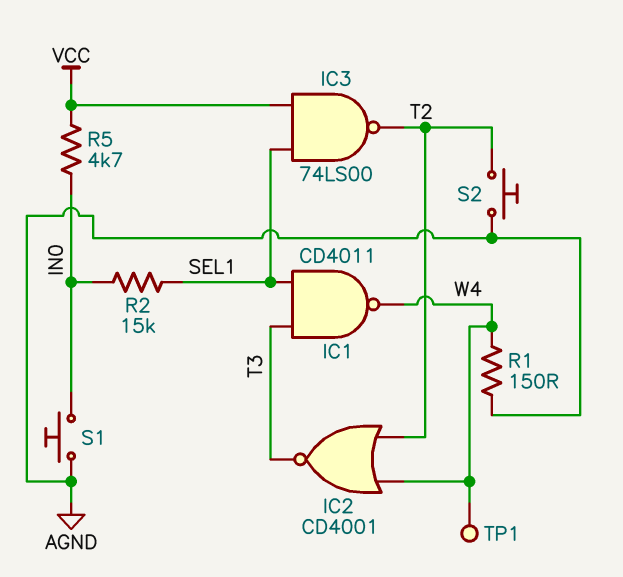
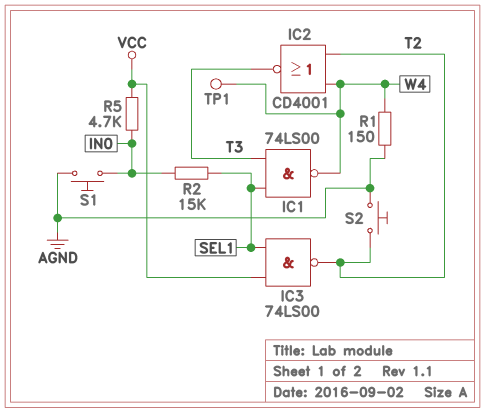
IC1: NAND CD4011 (in SEL1, in T3, out W4) -> NAND 74LS00 (in SEL1, in T3, out W4)

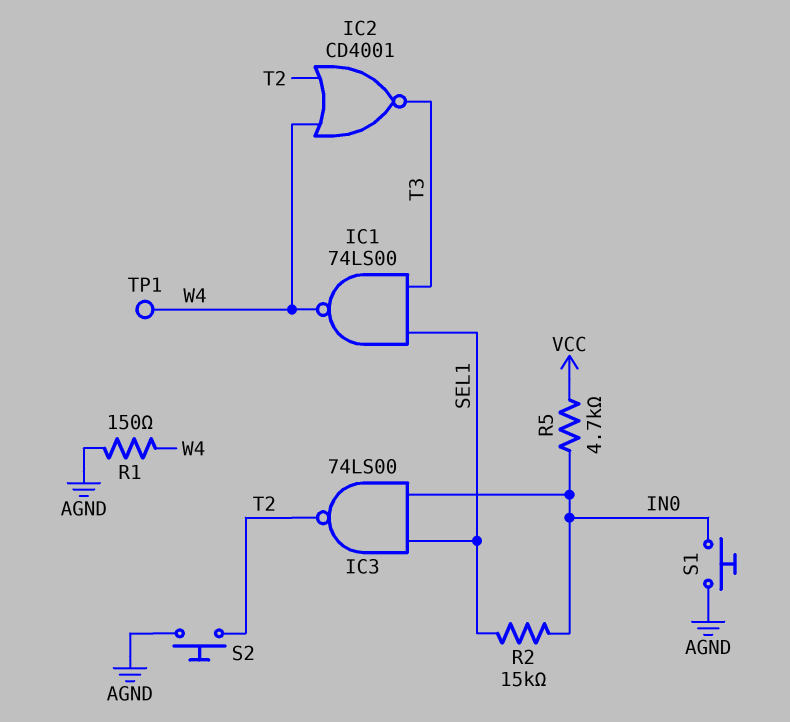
IC3: NAND 74LS00 (in SEL1, in VCC, out T2) -> NAND 74LS00 (in IN0, in SEL1, out T2)

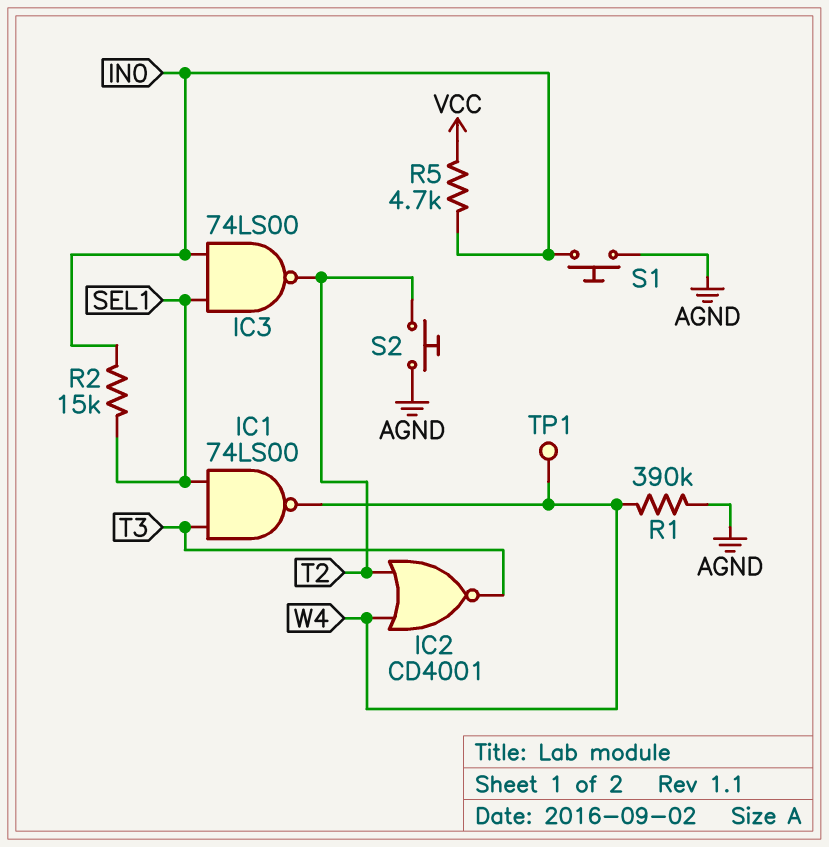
R1: 150 (AGND, W4) -> 390k (AGND, W4)

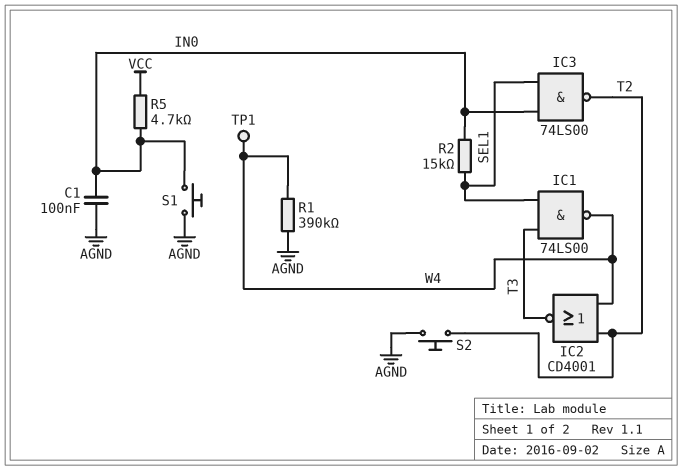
C1: none -> 100nF (AGND, IN0)

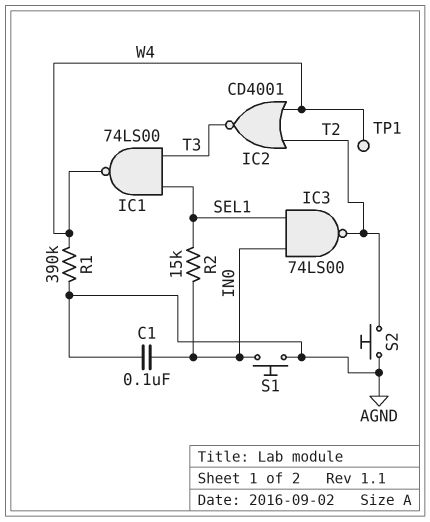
R5: 4.7k (IN0, VCC) -> none

